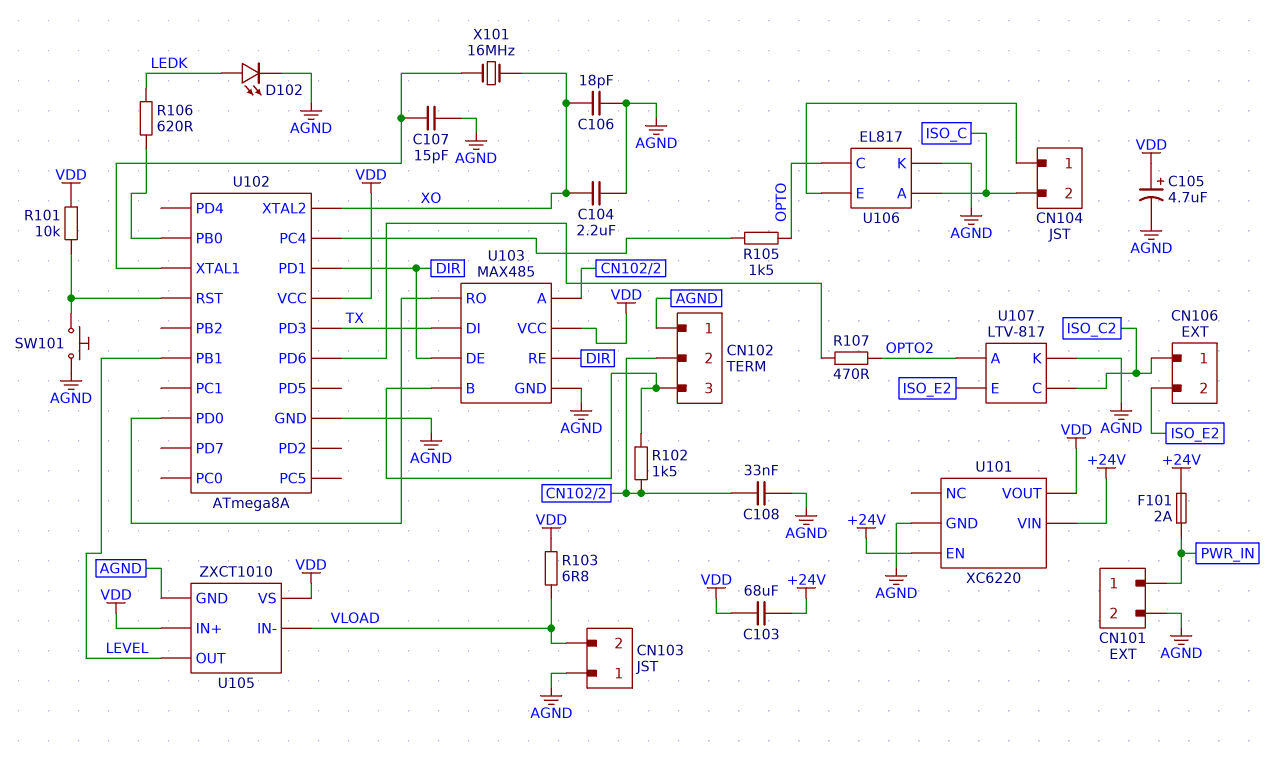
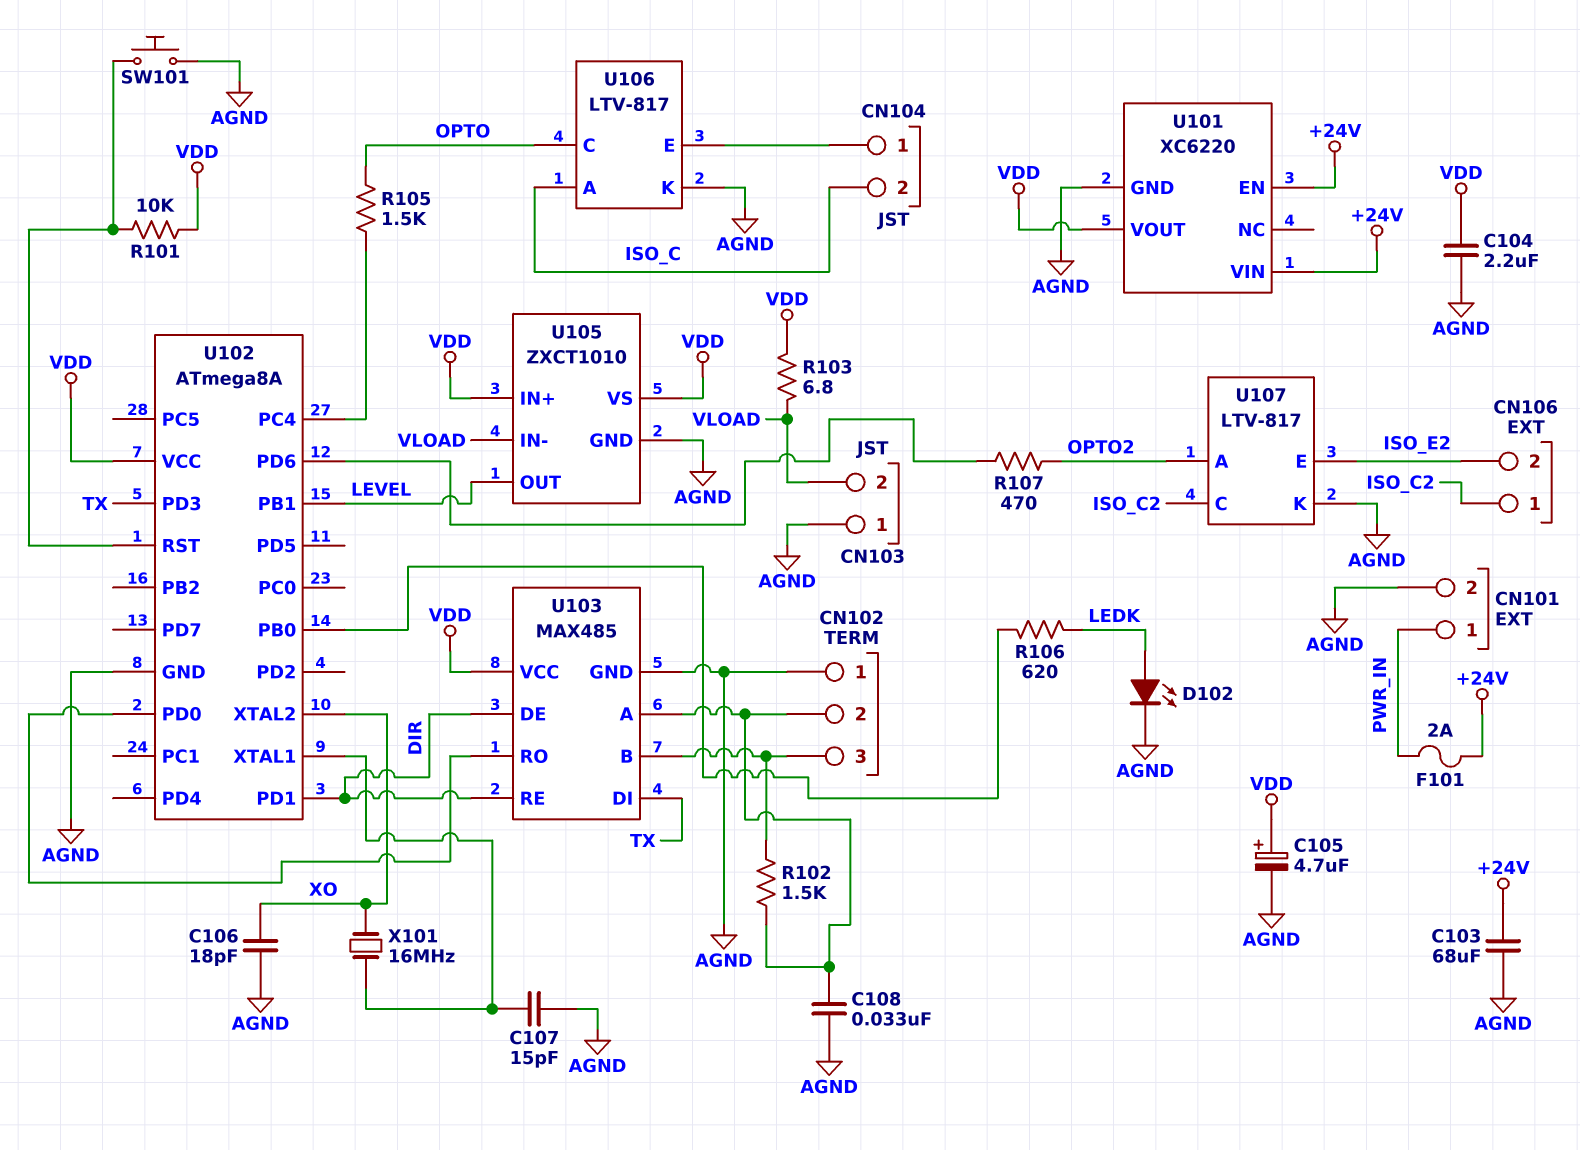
C103: 68uF (+24V, VDD) -> 68uF (+24V, AGND)
C104: 2.2uF (AGND, XO) -> 2.2uF (AGND, VDD)
U106: EL817 -> LTV-817

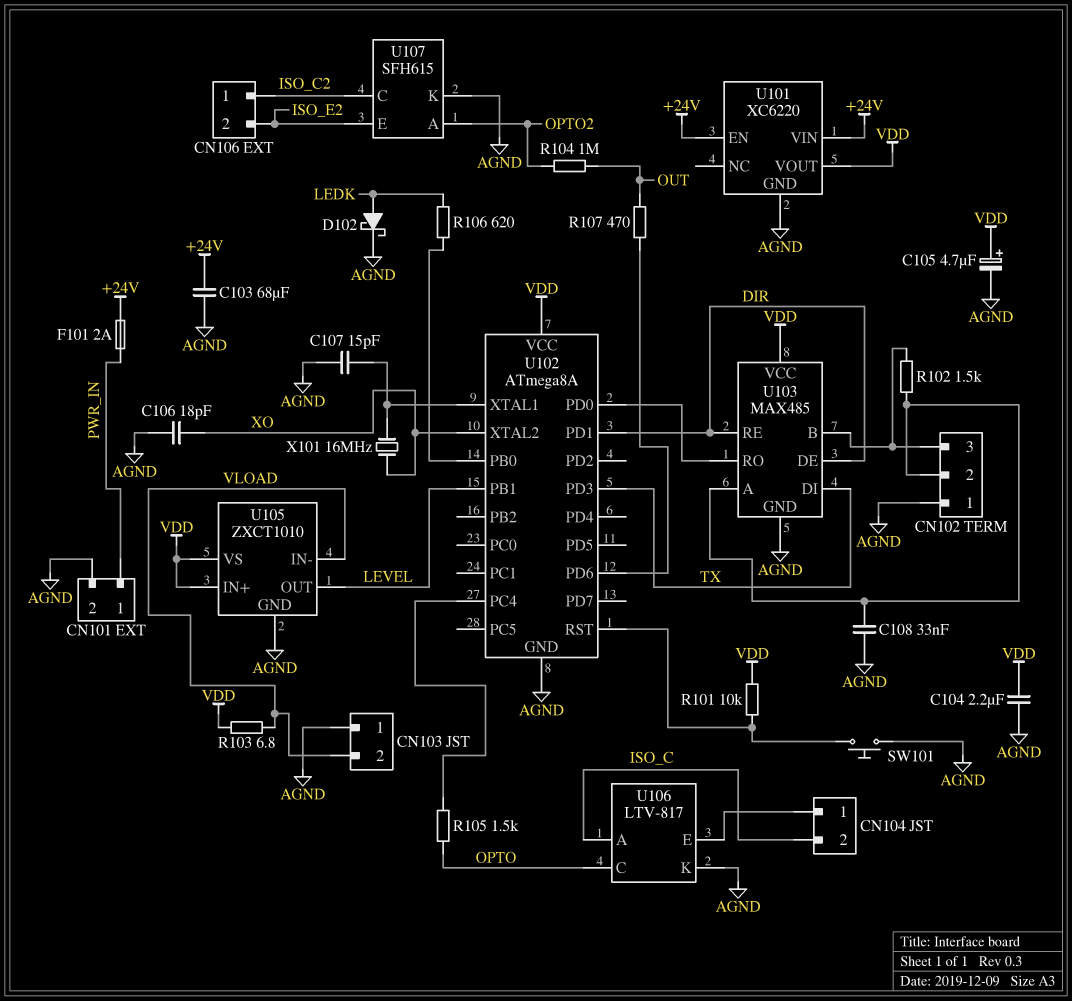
D102: LED (A LEDK, K AGND) -> schottky (A LEDK, K AGND)
R104: none -> 1M (OPTO2, OUT)
R107: 470 (OPTO2, U102/PD6) -> 470 (OUT, U102/PD6)
U107: LTV-817 -> SFH615

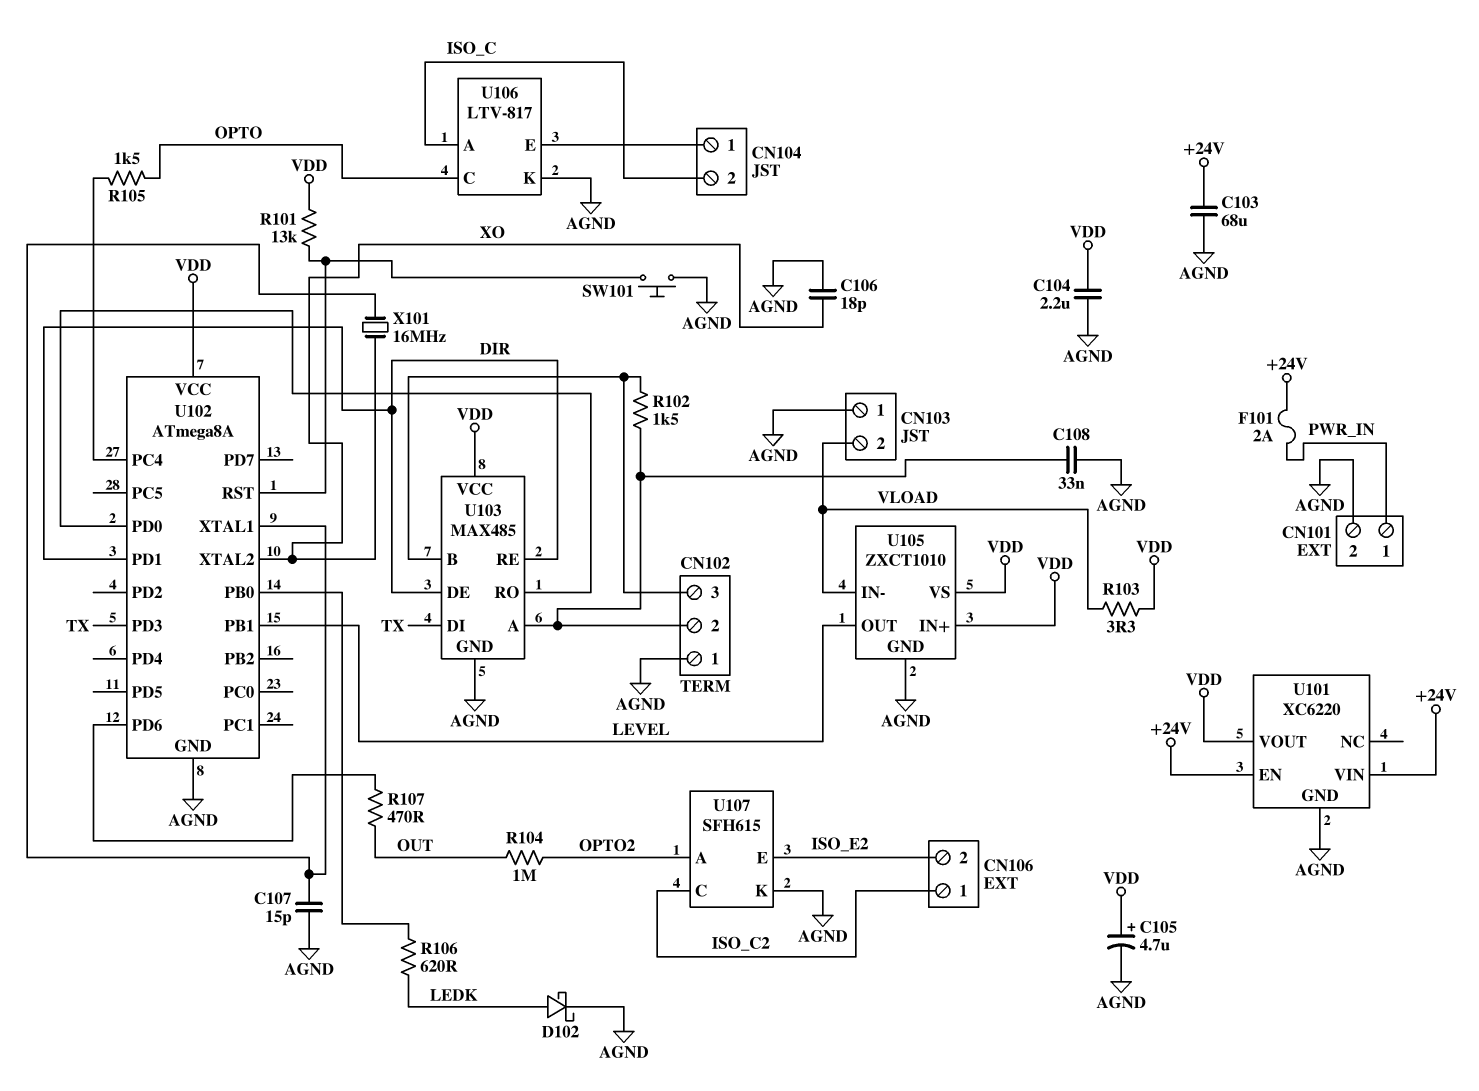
R101: 10k (U102/RST, VDD) -> 13k (U102/RST, VDD)
R103: 6.8 (VDD, VLOAD) -> 3.3 (VDD, VLOAD)

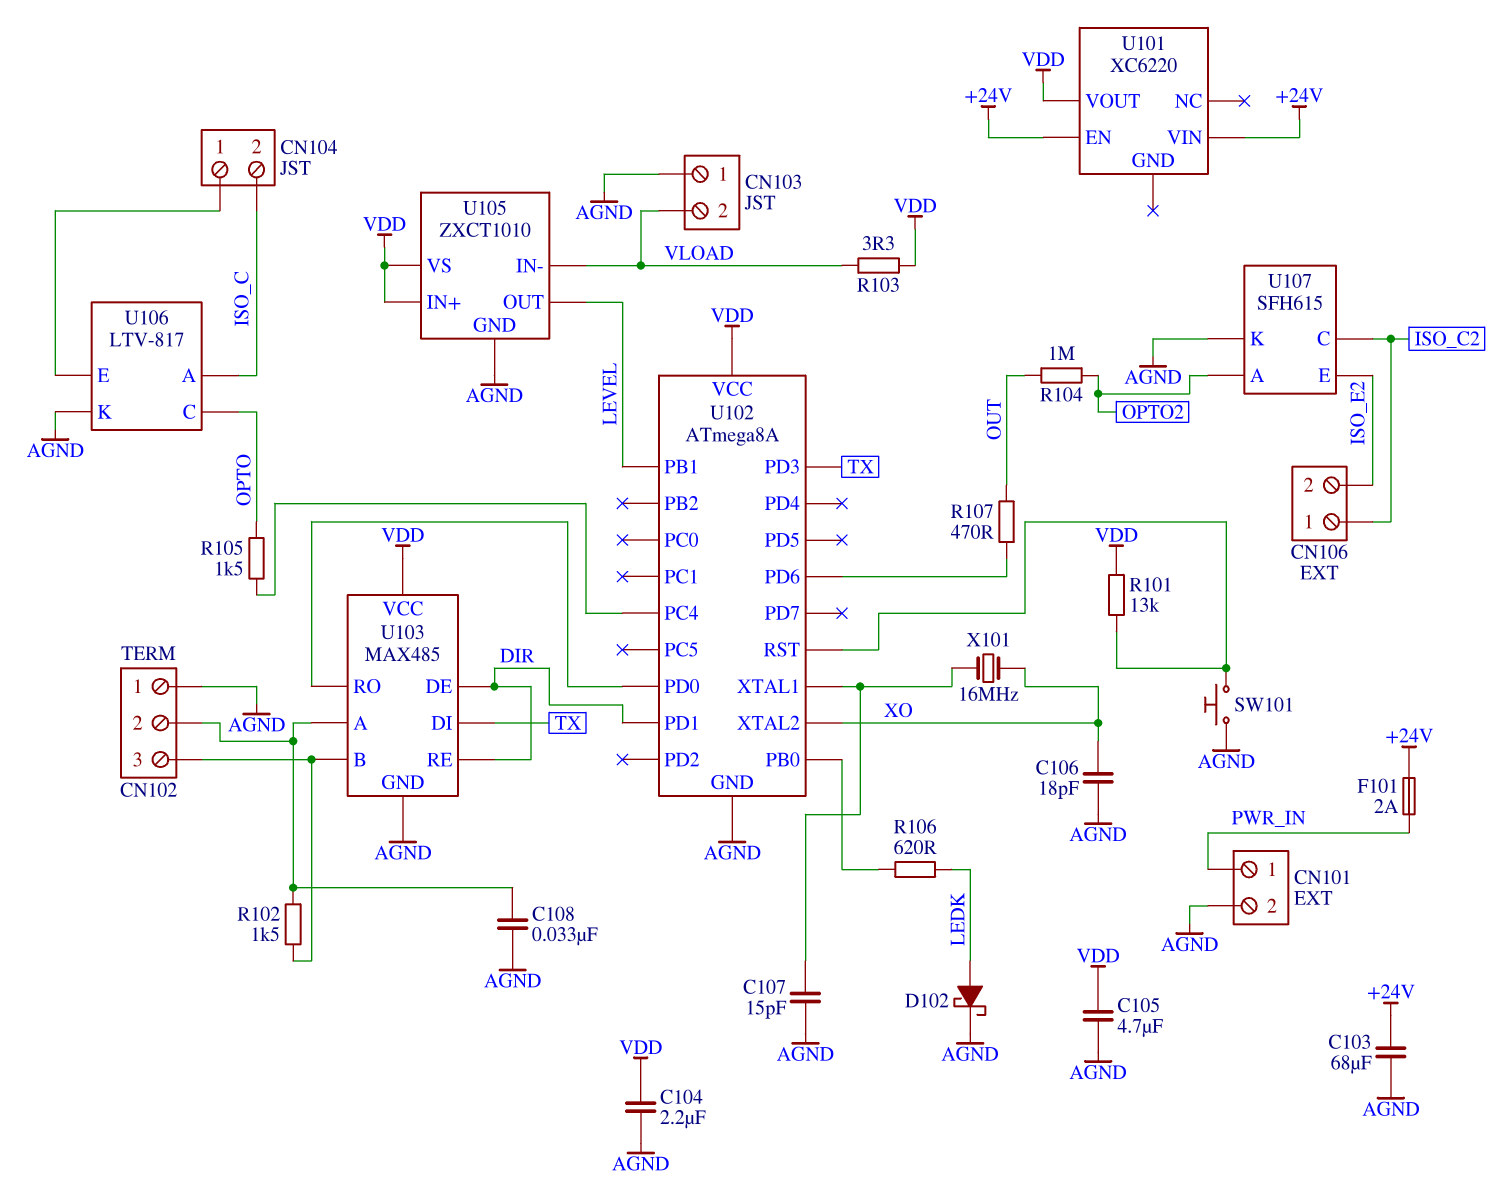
C105: 4.7uF (plus VDD, minus AGND) -> 4.7uF (AGND, VDD)
U101 pin GND: AGND -> none

